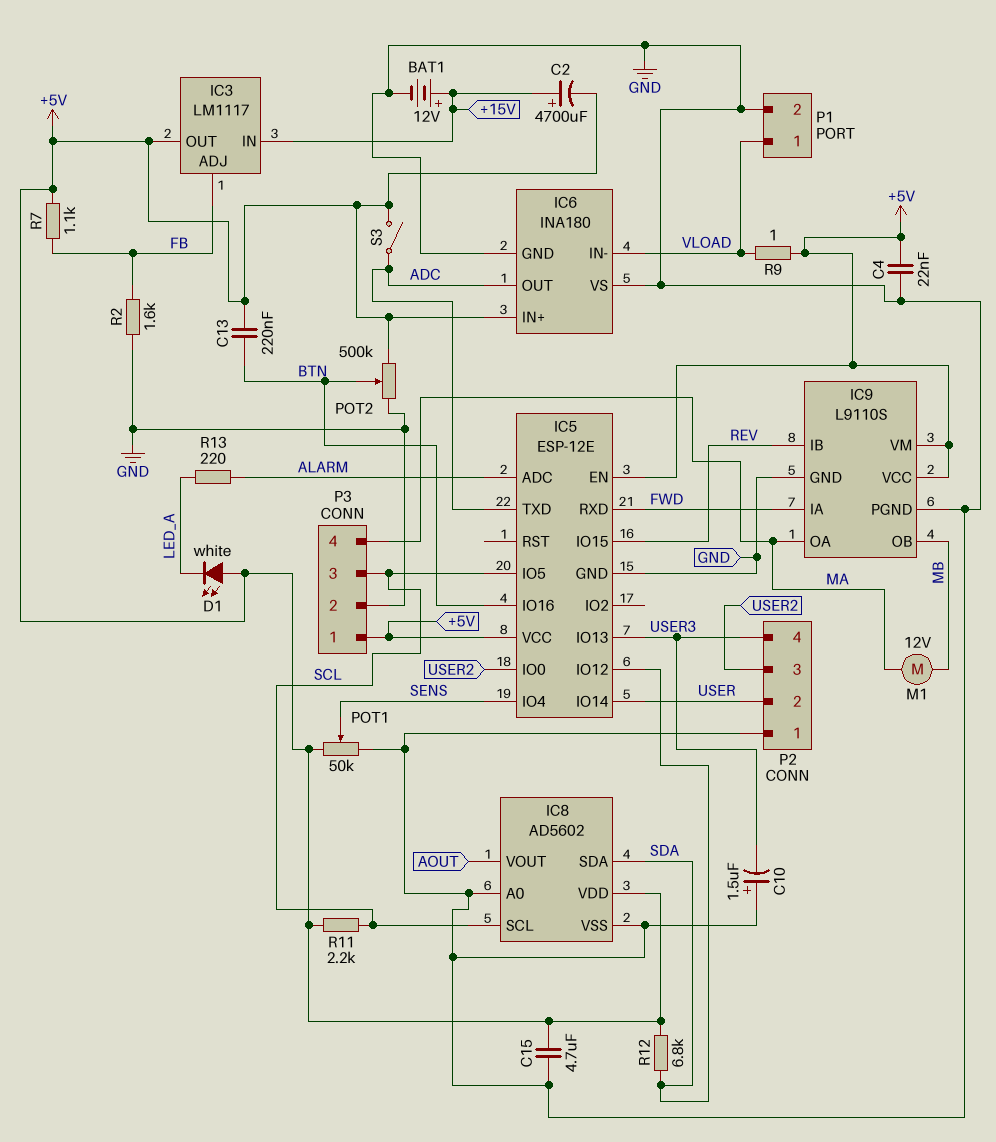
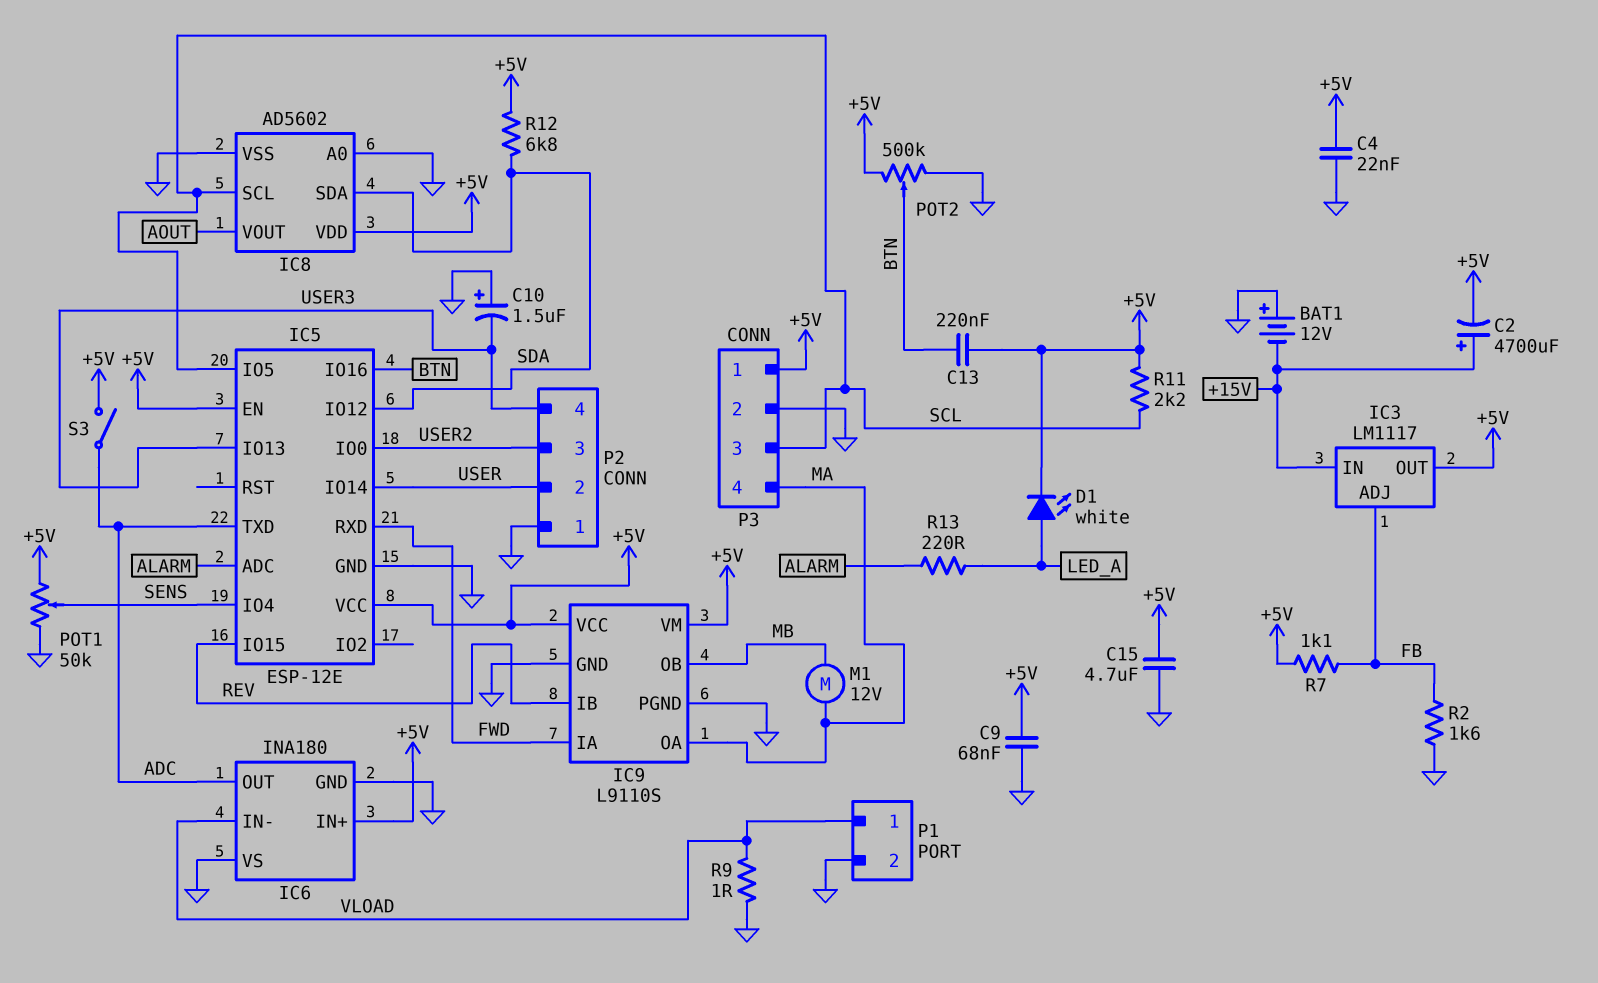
BAT1: 12V (plus +15V, minus GND) -> 12V (plus GND, minus +15V)
C9: none -> 68nF (+5V, GND)
D1: LED white (A +5V, K LED_A) -> LED white (A LED_A, K +5V)
R9: 1 (+5V, VLOAD) -> 1 (GND, VLOAD)

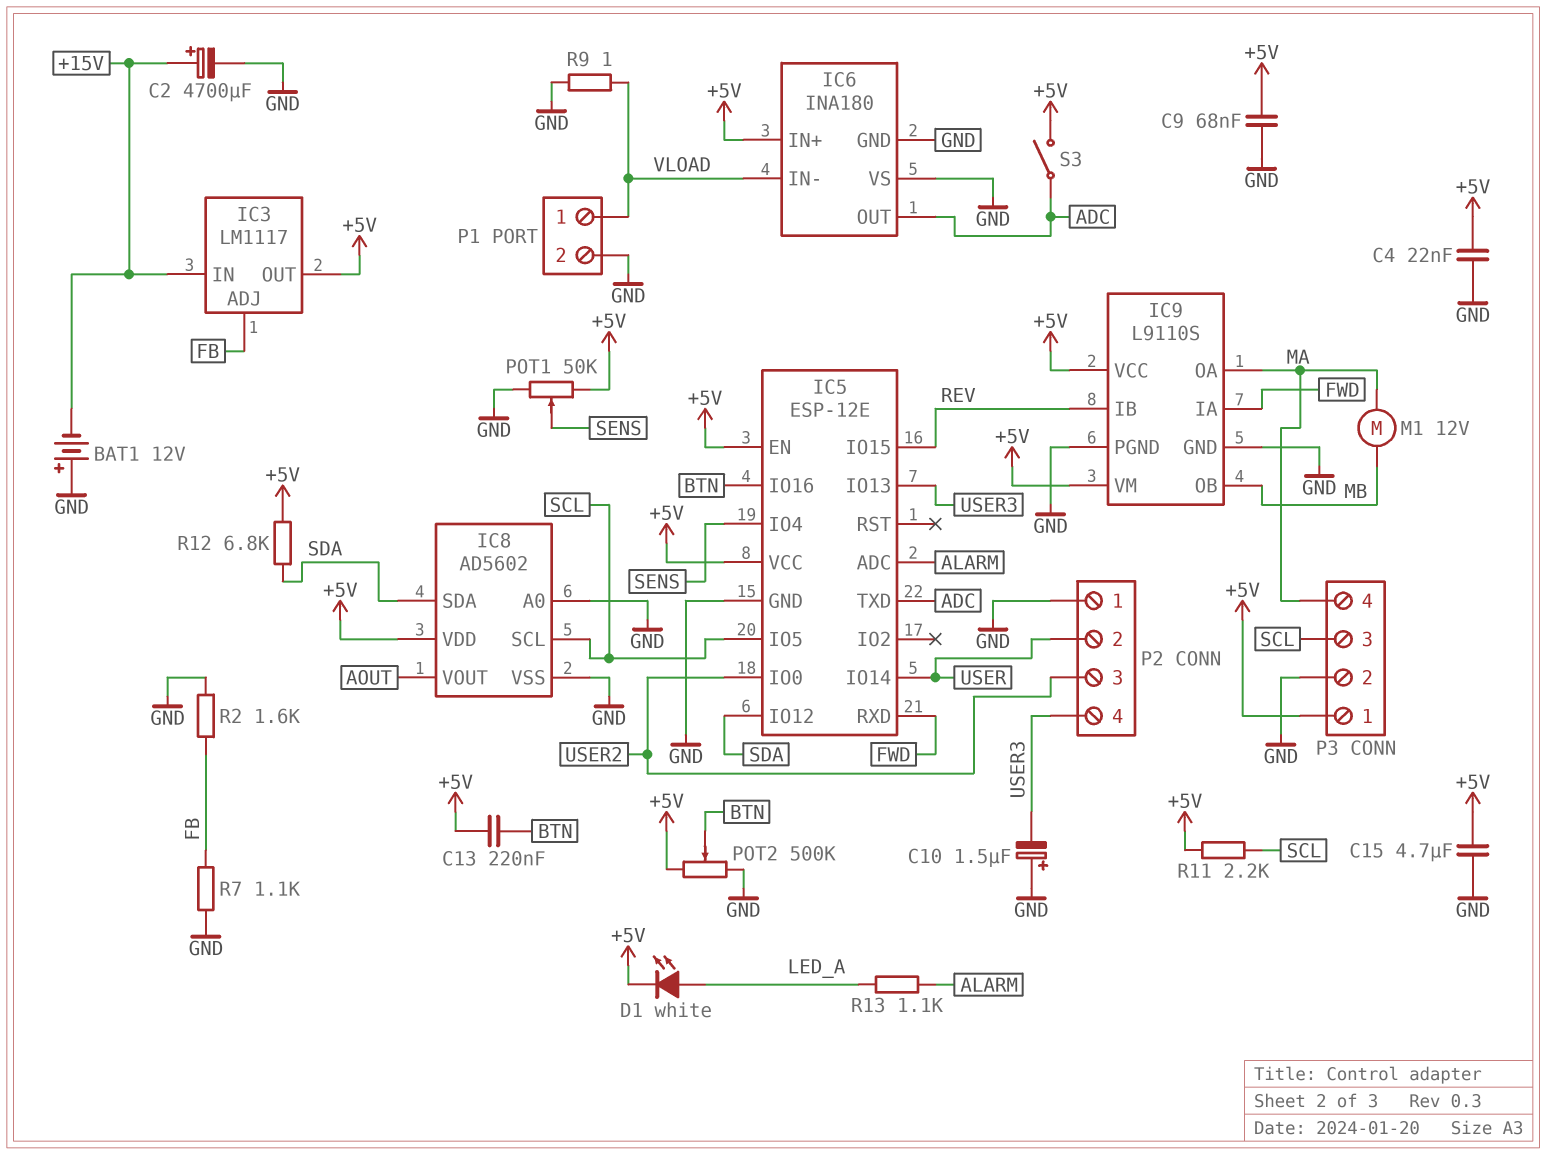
C2: 4700uF (plus +15V, minus +5V) -> 4700uF (plus +15V, minus GND)
R7: 1.1k (+5V, FB) -> 1.1k (FB, GND)
R13: 220 (ALARM, LED_A) -> 1.1k (ALARM, LED_A)

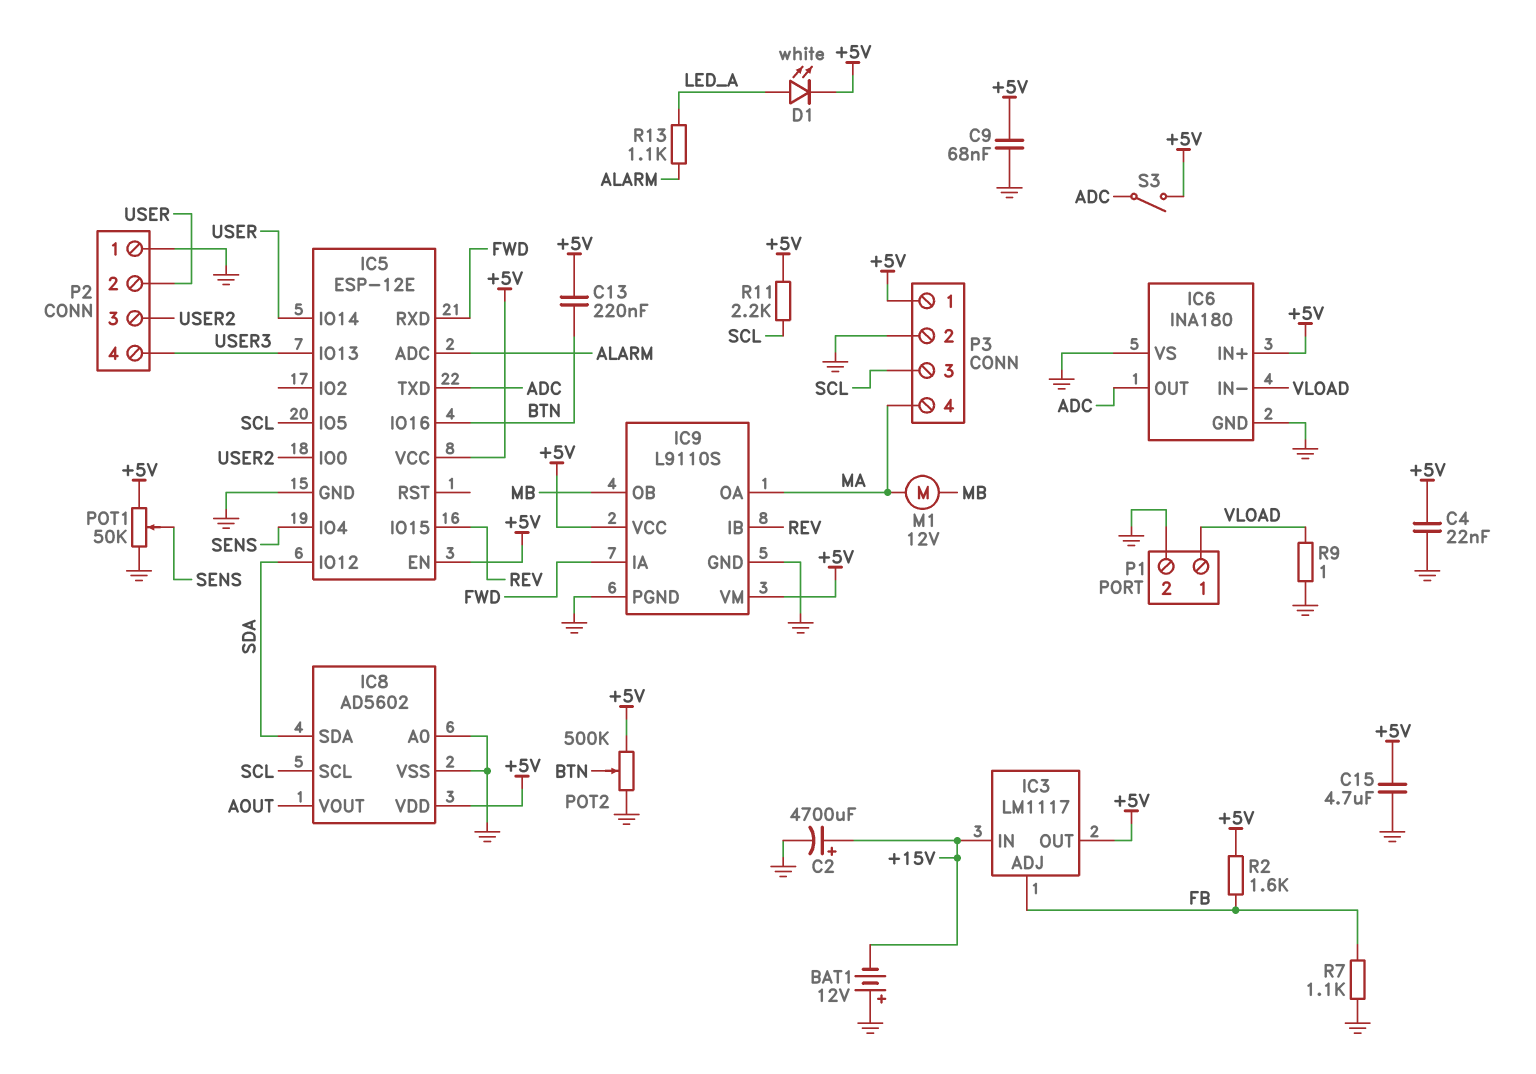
C10: 1.5uF (plus GND, minus USER3) -> none
R2: 1.6k (FB, GND) -> 1.6k (+5V, FB)
R12: 6.8k (+5V, SDA) -> none

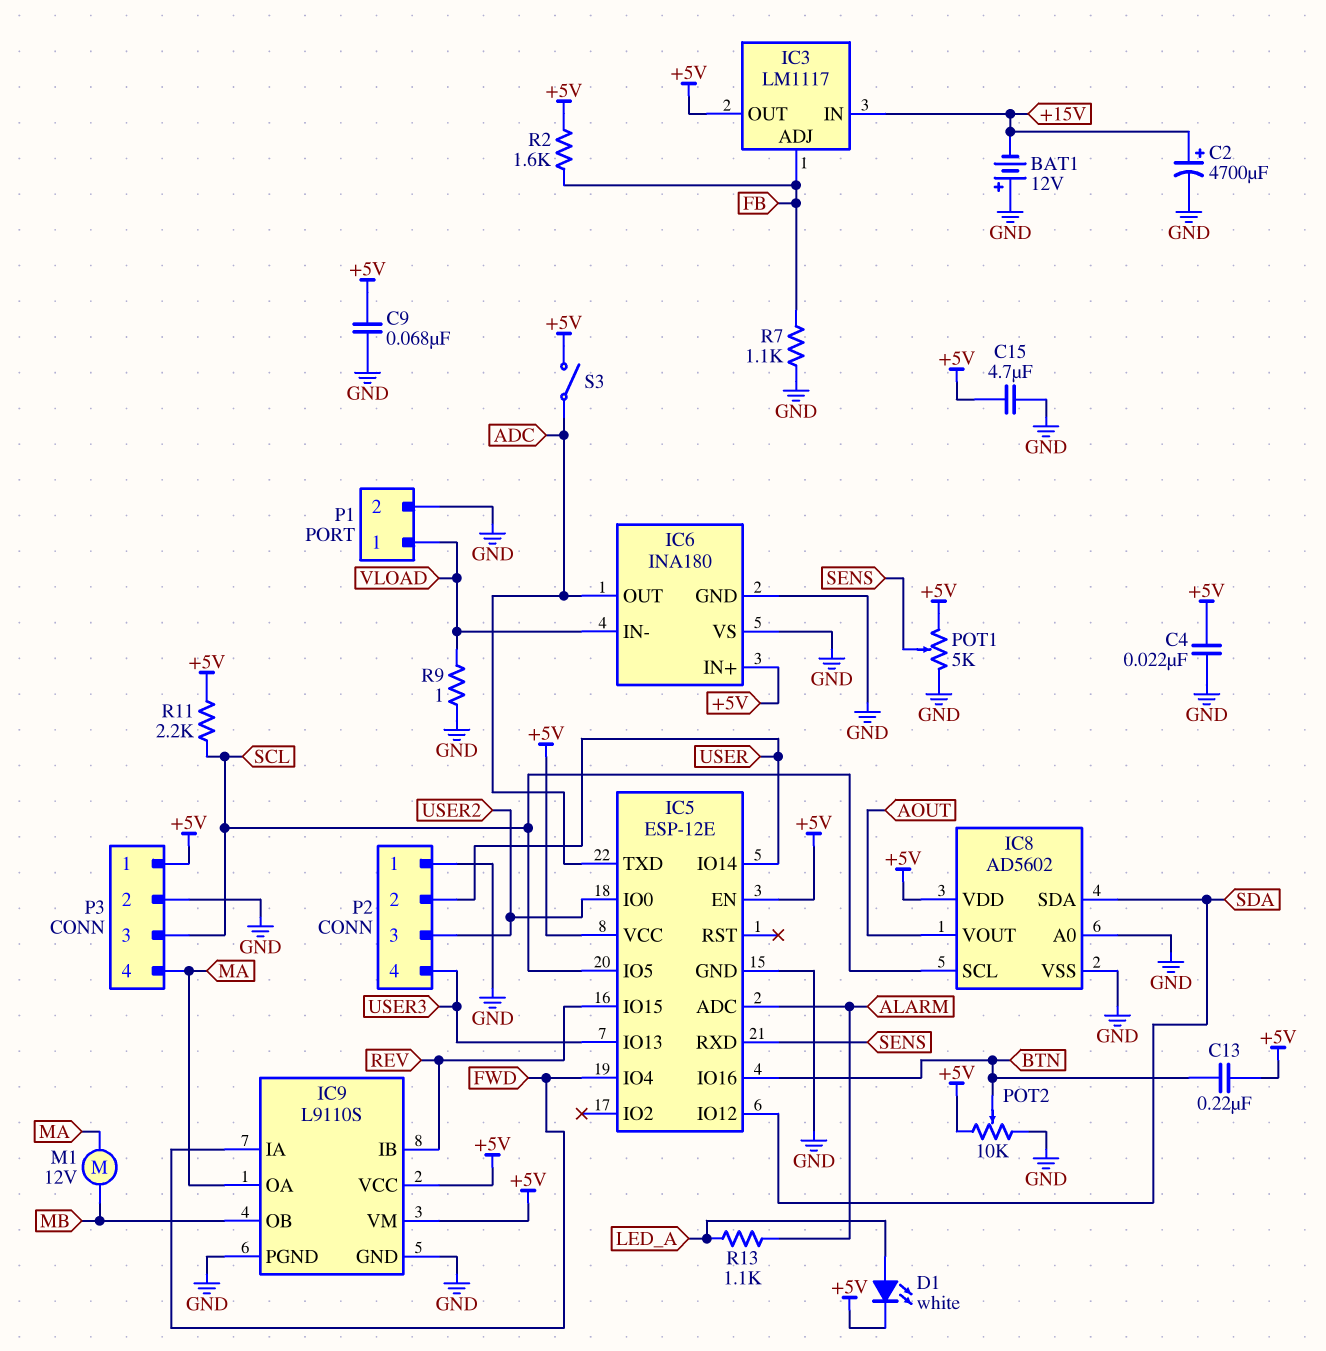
IC5 pin IO4: SENS -> FWD
IC5 pin RXD: FWD -> SENS
POT1: 50k (+5V, GND, wiper SENS) -> 5k (+5V, GND, wiper SENS)
POT2: 500k (+5V, GND, wiper BTN) -> 10k (+5V, GND, wiper BTN)

